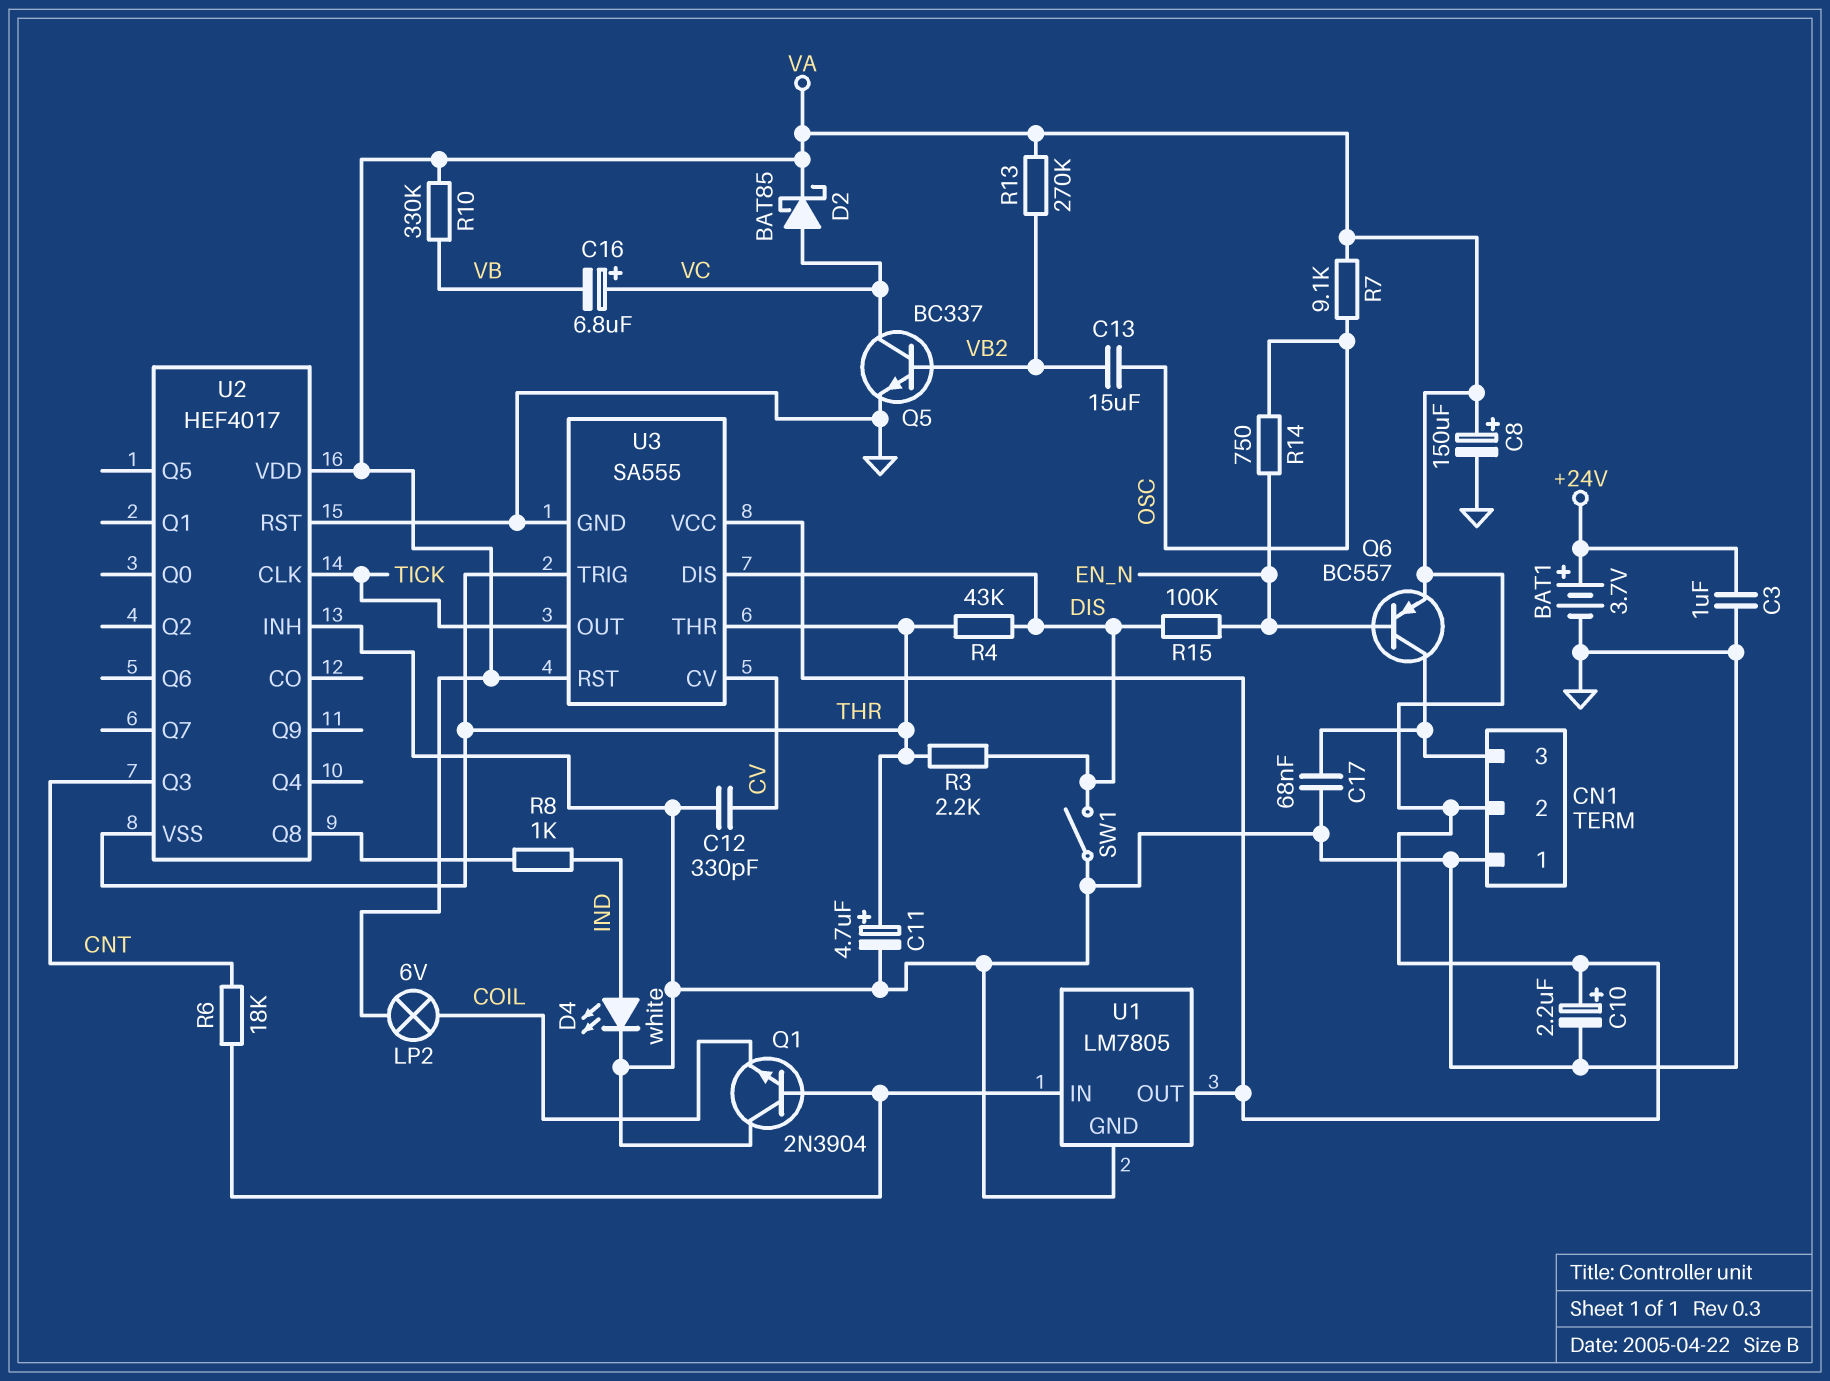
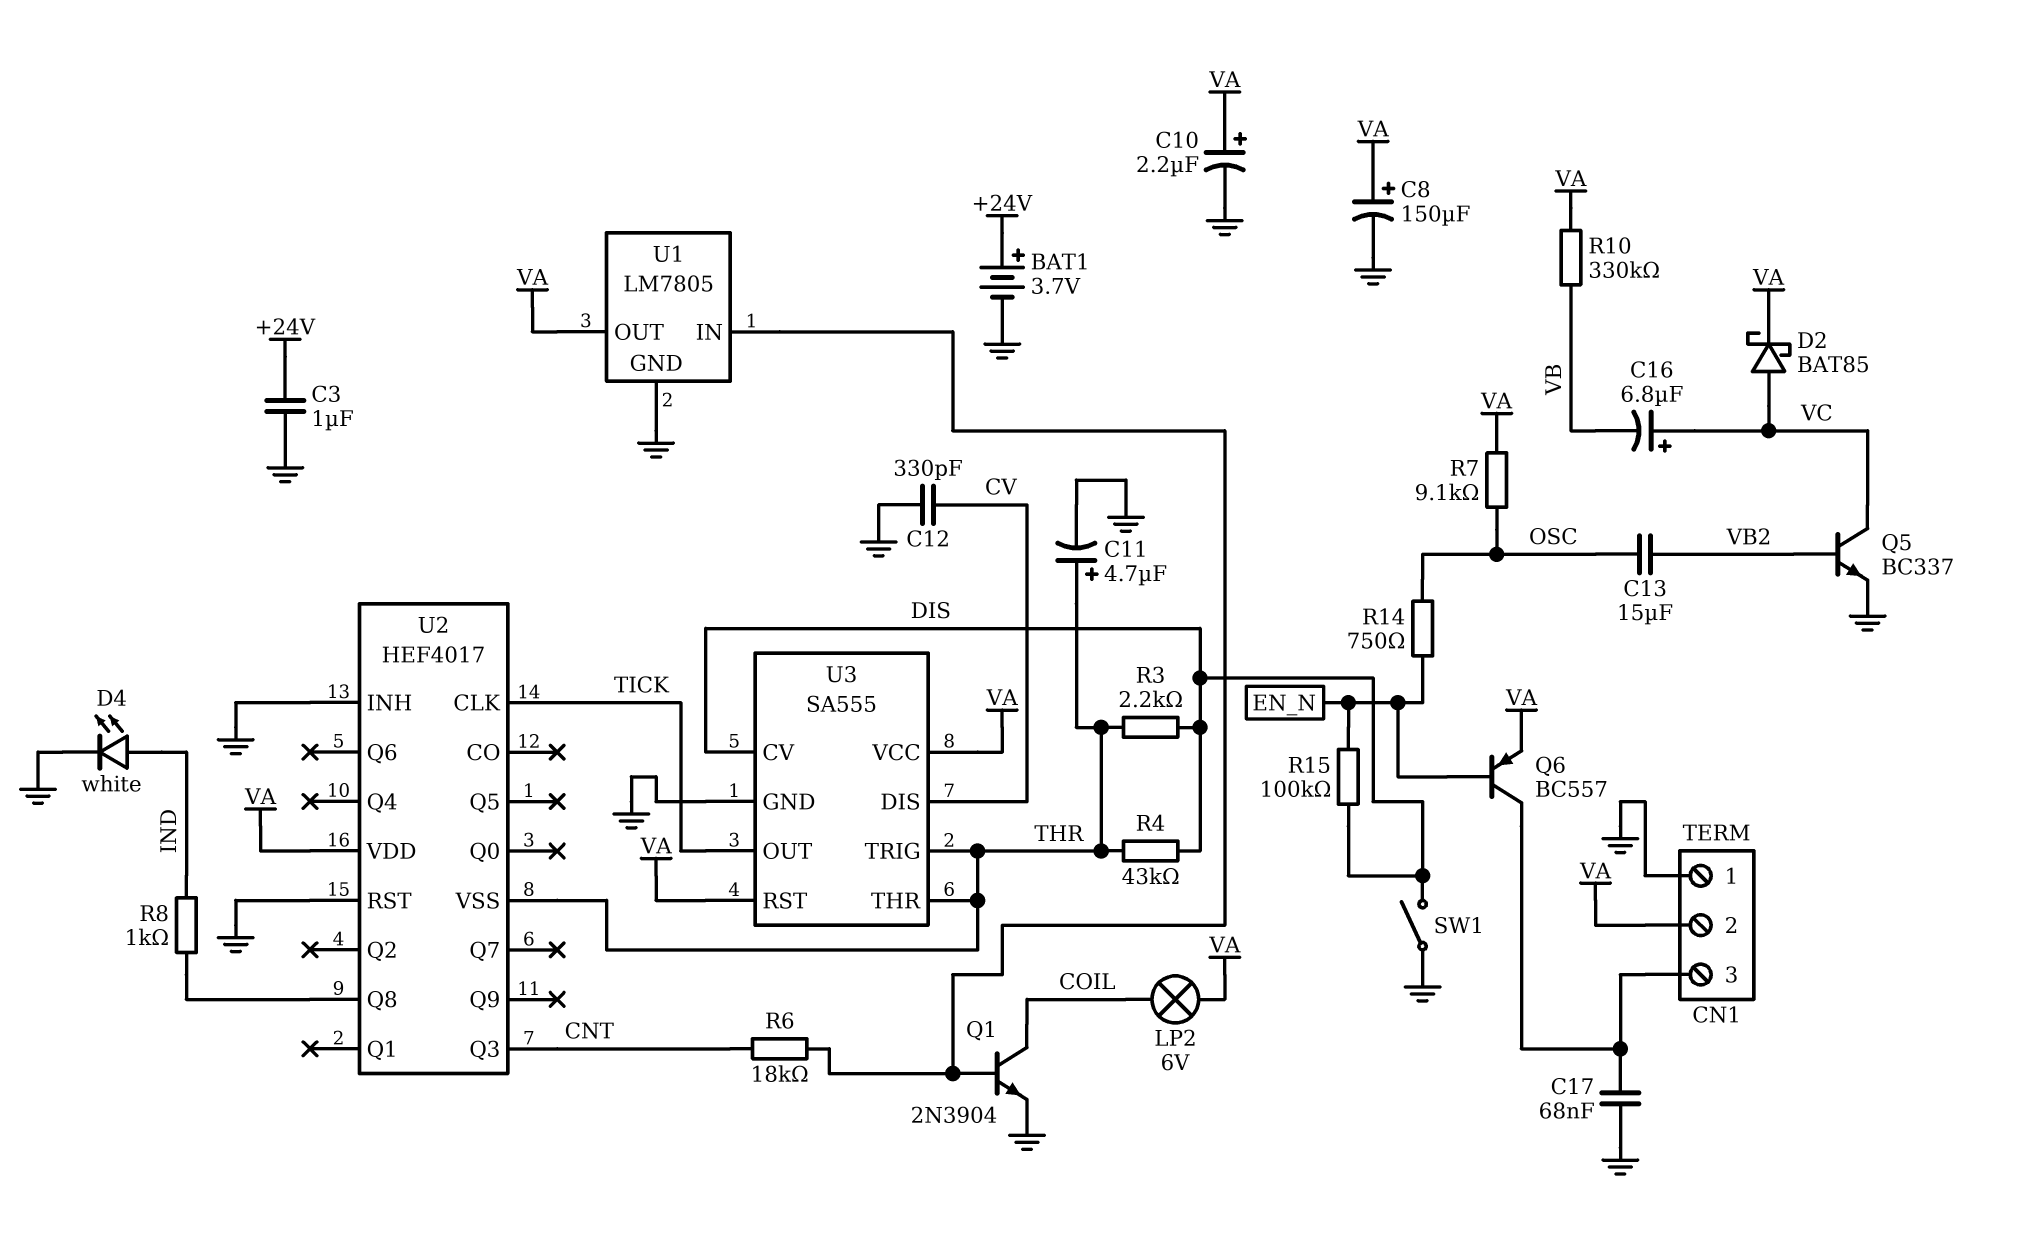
Q1: NPN 2N3904 (B U1/IN, C GND, E COIL) -> NPN 2N3904 (B U1/IN, C COIL, E GND)
R13: 270k (VA, VB2) -> none
U3 pin CV: CV -> DIS
U3 pin DIS: DIS -> CV

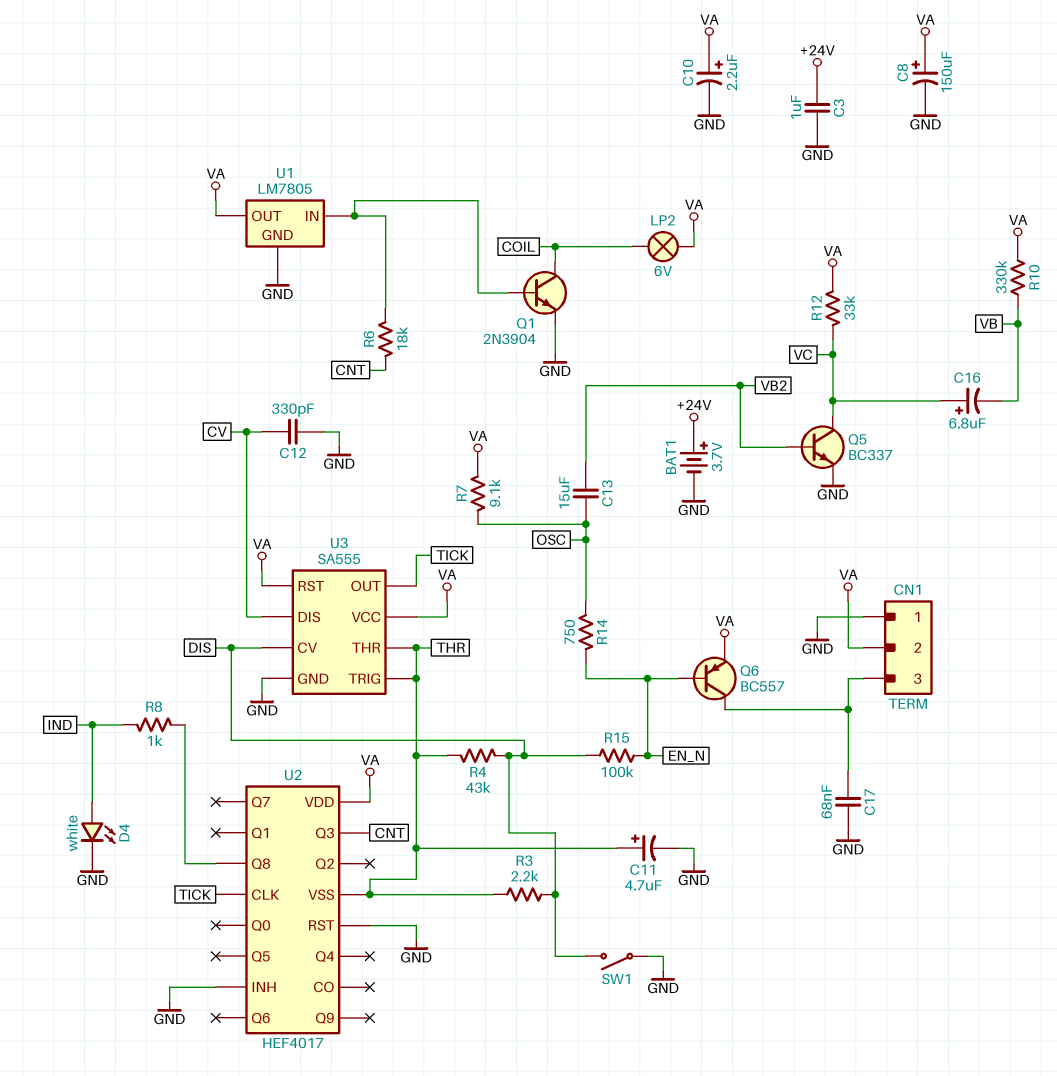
D2: schottky BAT85 (A VC, K VA) -> none
R12: none -> 33k (VA, VC)

